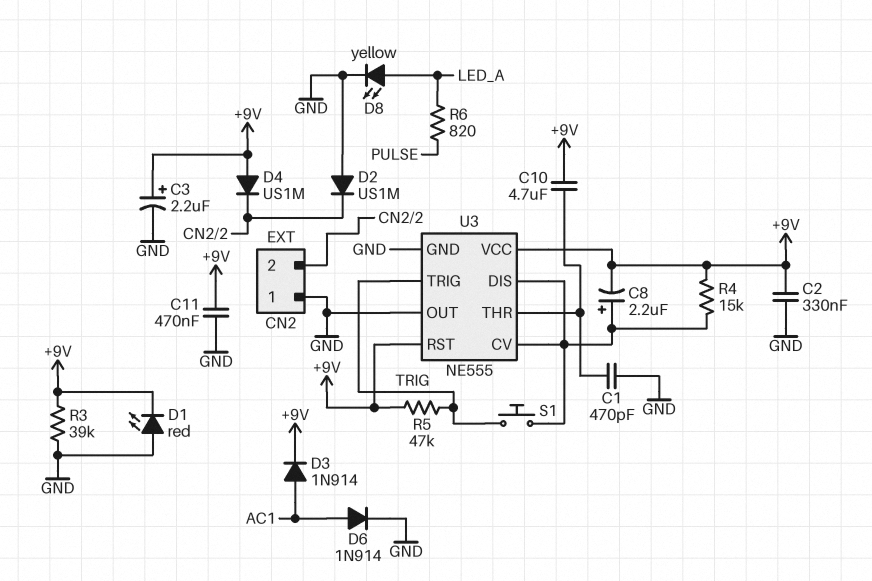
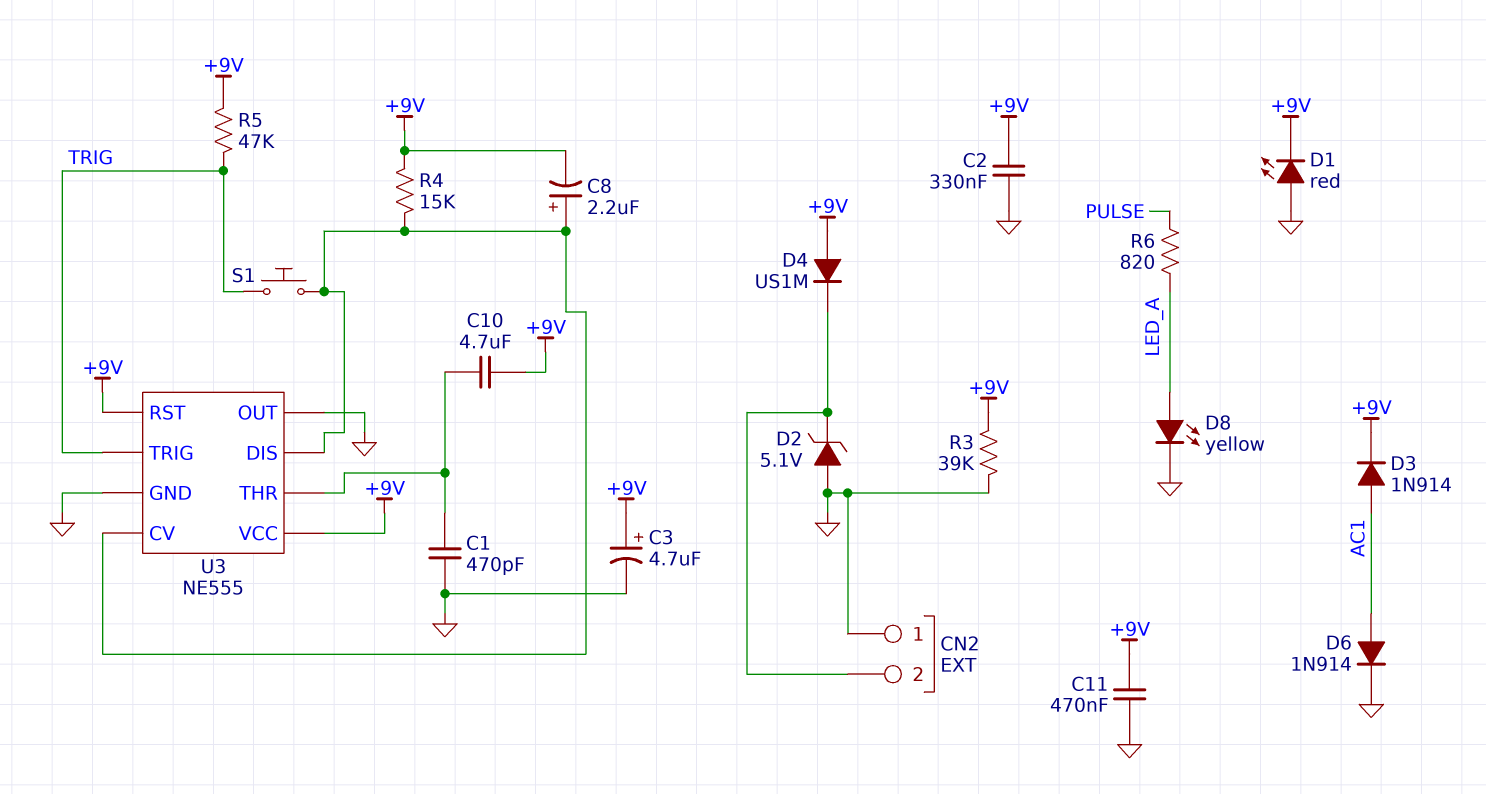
C3: 2.2uF (plus +9V, minus GND) -> 4.7uF (plus +9V, minus GND)
D2: diode US1M (A GND, K CN2/2) -> zener 5.1V (A GND, K CN2/2)

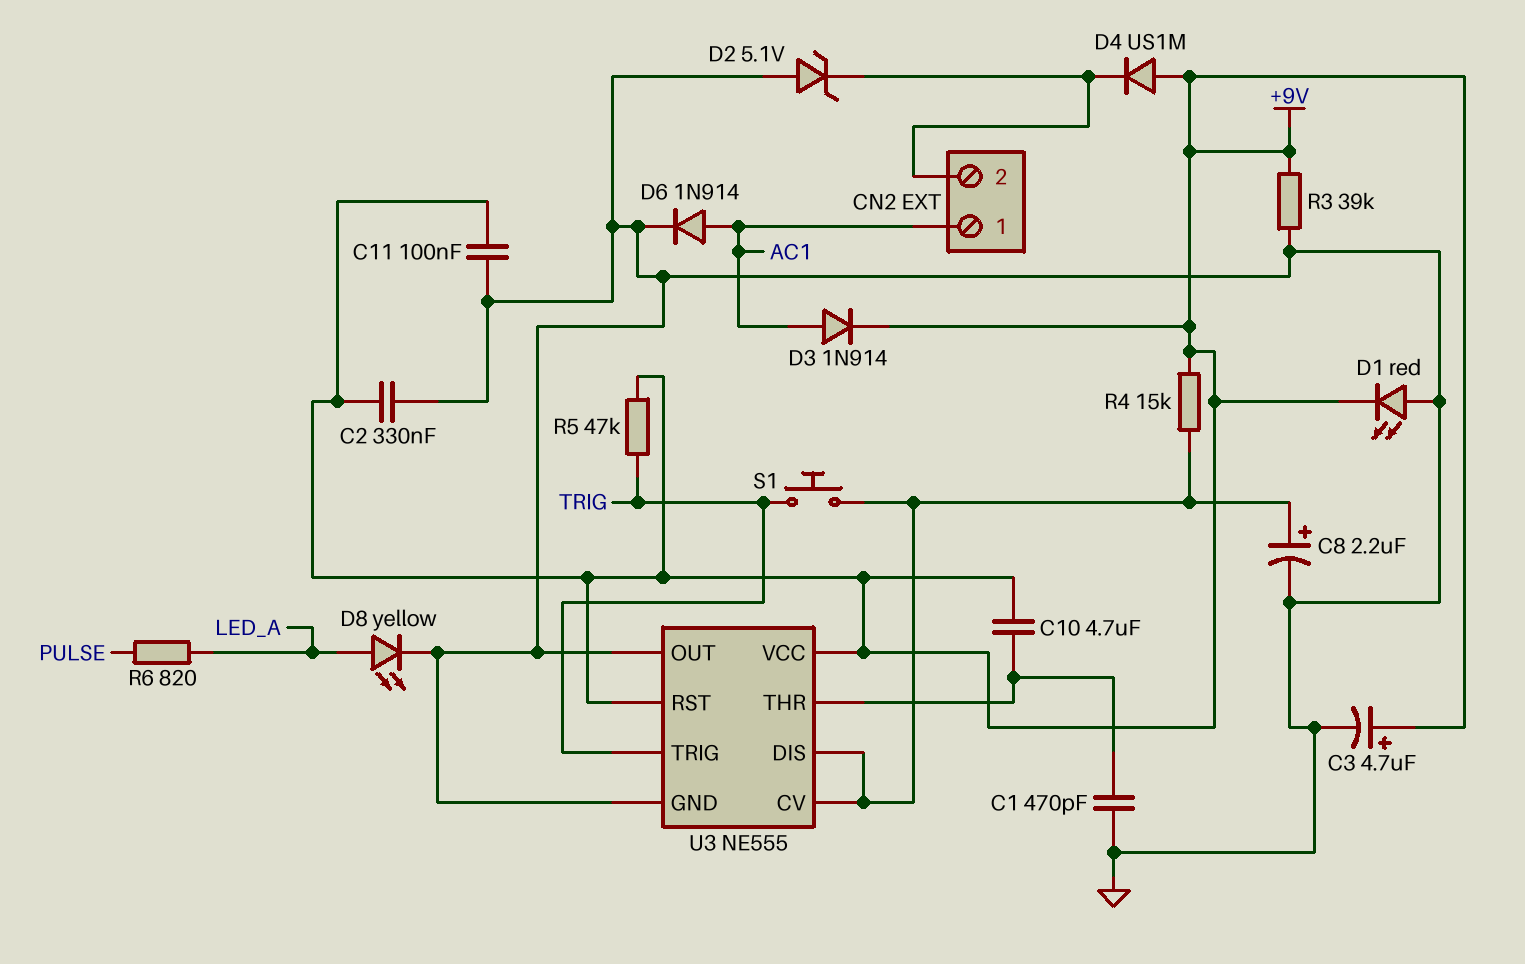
C8: 2.2uF (plus U3/CV, minus +9V) -> 2.2uF (plus U3/CV, minus GND)
C11: 470nF (+9V, GND) -> 100nF (+9V, GND)
CN2 pin 1: GND -> AC1

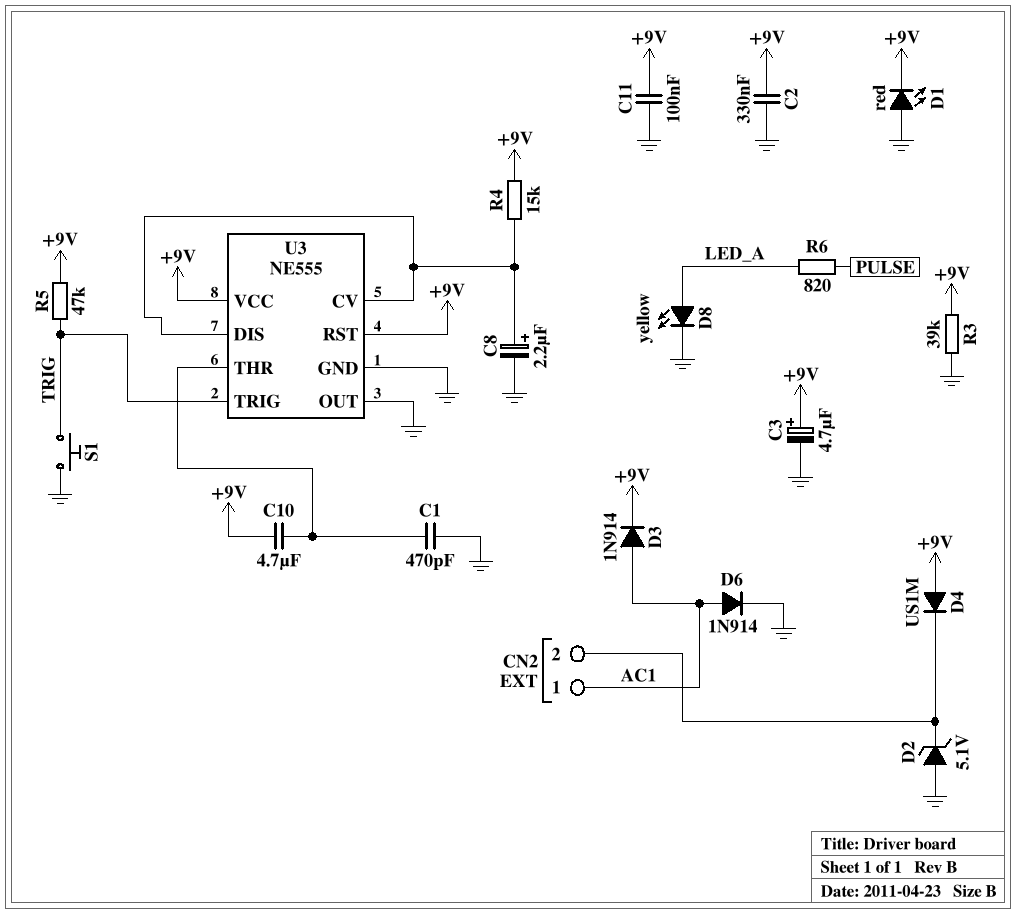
S1: button (TRIG, U3/CV) -> button (GND, TRIG)

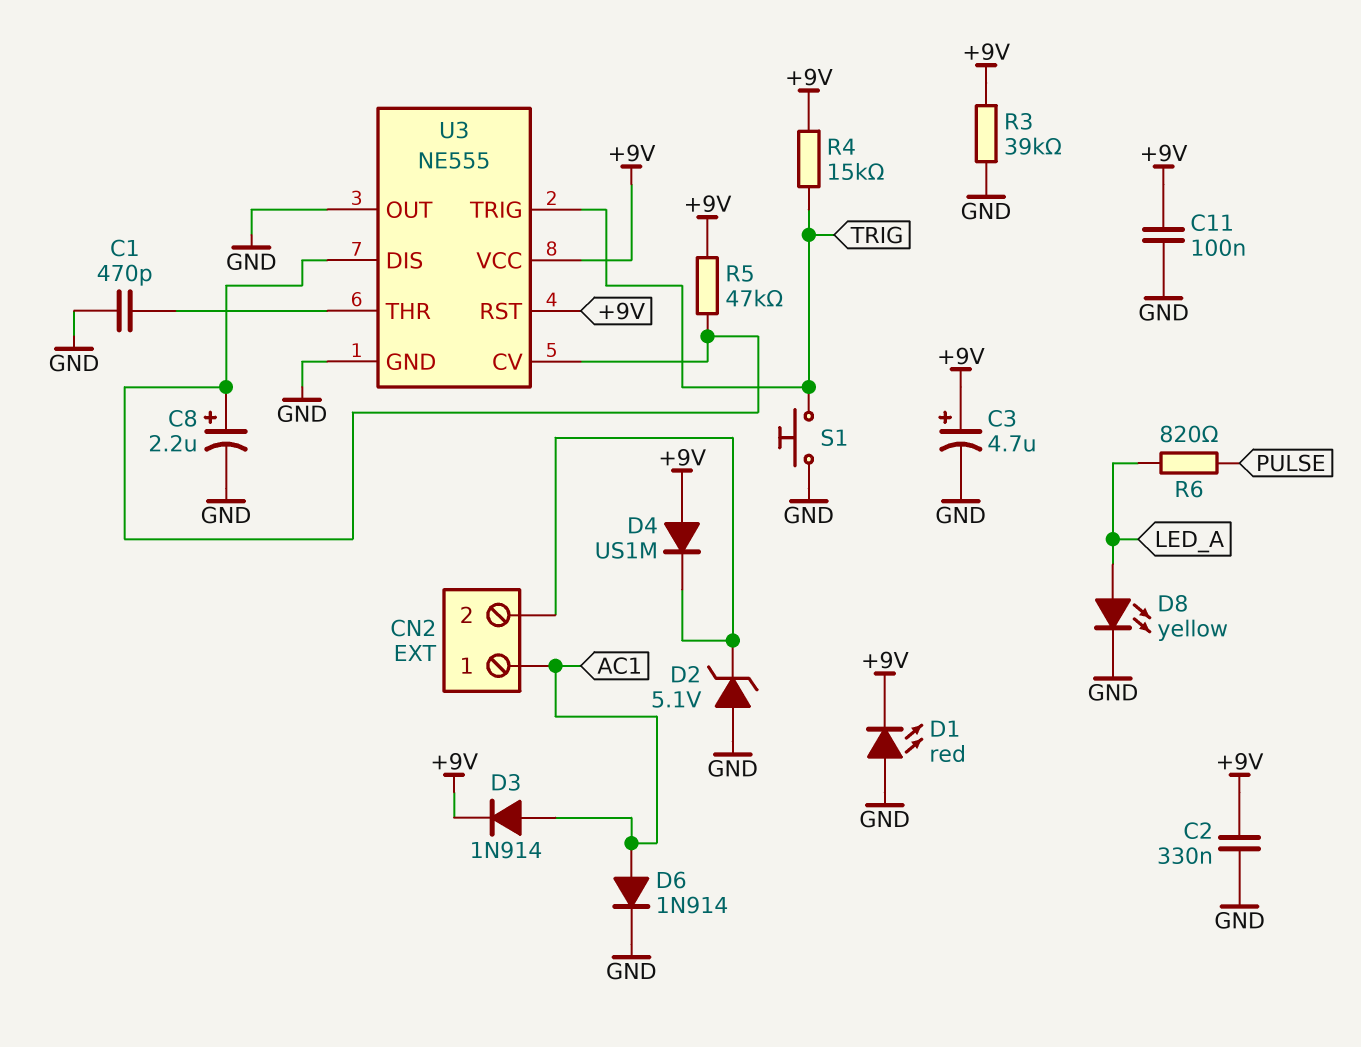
C10: 4.7uF (+9V, U3/THR) -> none
R4: 15k (+9V, U3/CV) -> 15k (+9V, TRIG)
R5: 47k (+9V, TRIG) -> 47k (+9V, U3/CV)

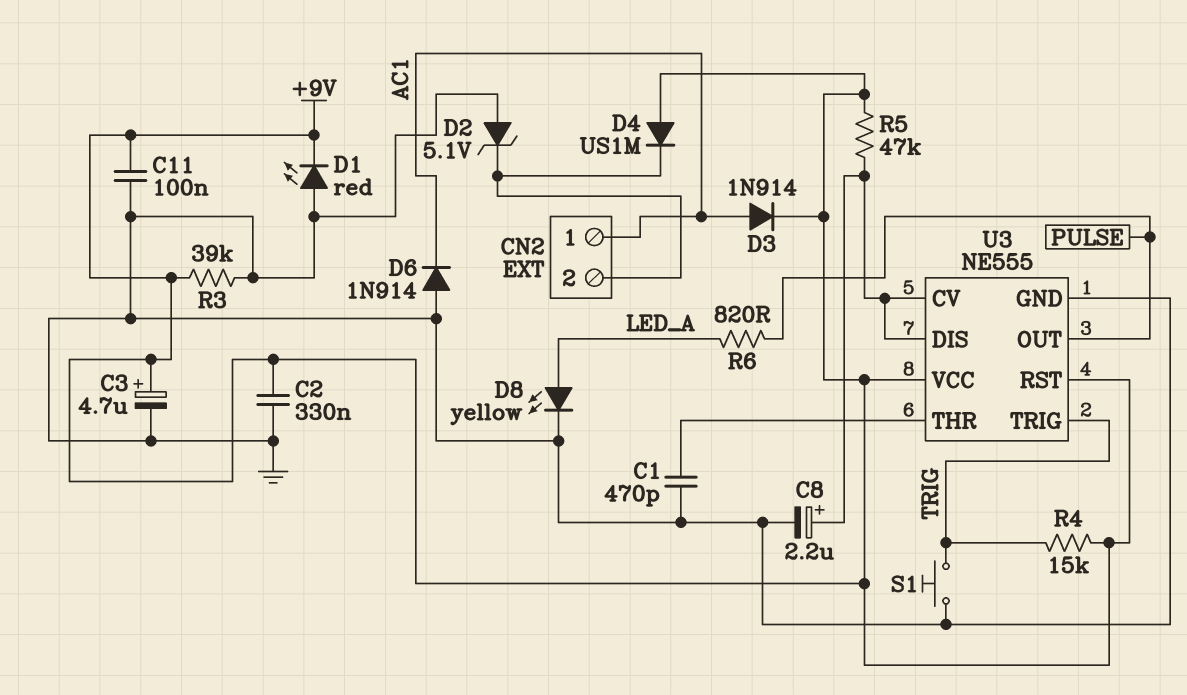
D6: diode 1N914 (A AC1, K GND) -> diode 1N914 (A GND, K AC1)
U3 pin OUT: GND -> PULSE

